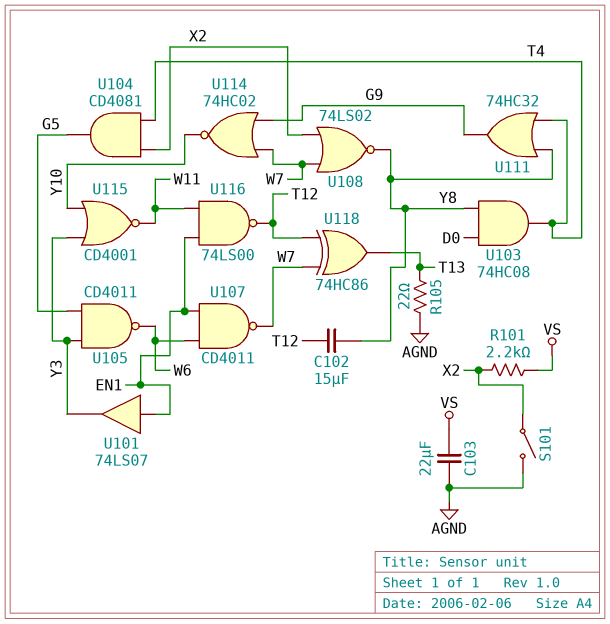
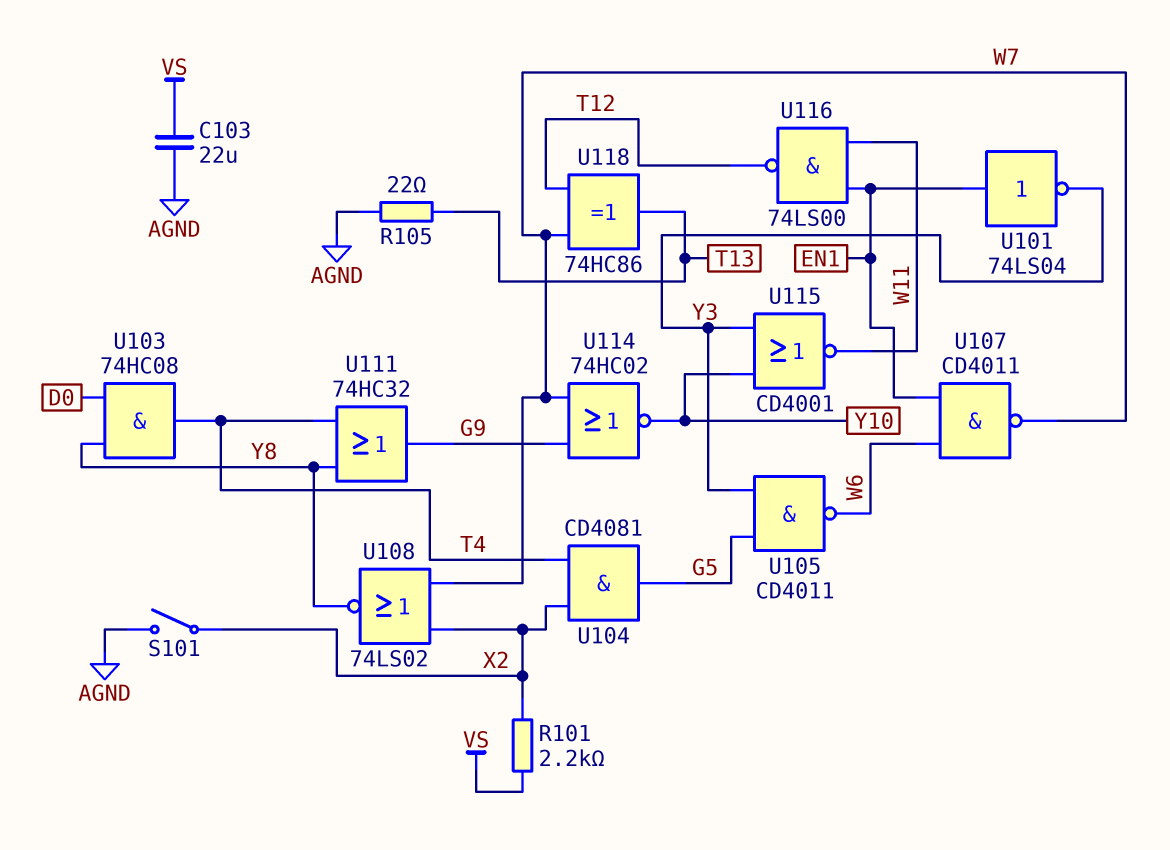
C102: 15uF (T12, Y8) -> none
U101: buffer 74LS07 (in EN1, out Y3) -> NOT 74LS04 (in EN1, out Y3)

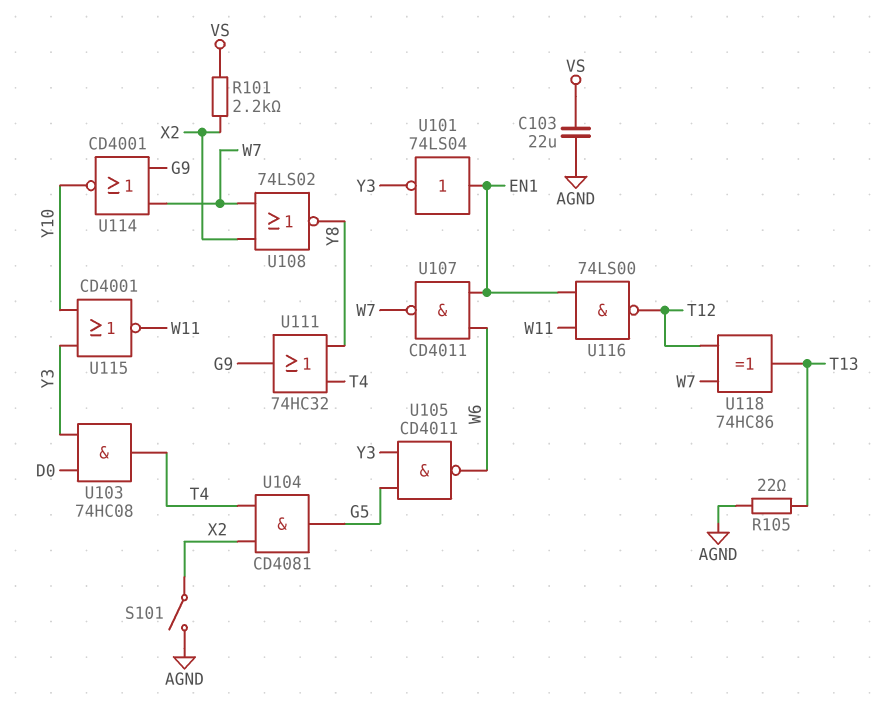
U103: AND 74HC08 (in D0, in Y8, out T4) -> AND 74HC08 (in D0, in Y3, out T4)
U114: NOR 74HC02 (in G9, in W7, out Y10) -> NOR CD4001 (in G9, in W7, out Y10)

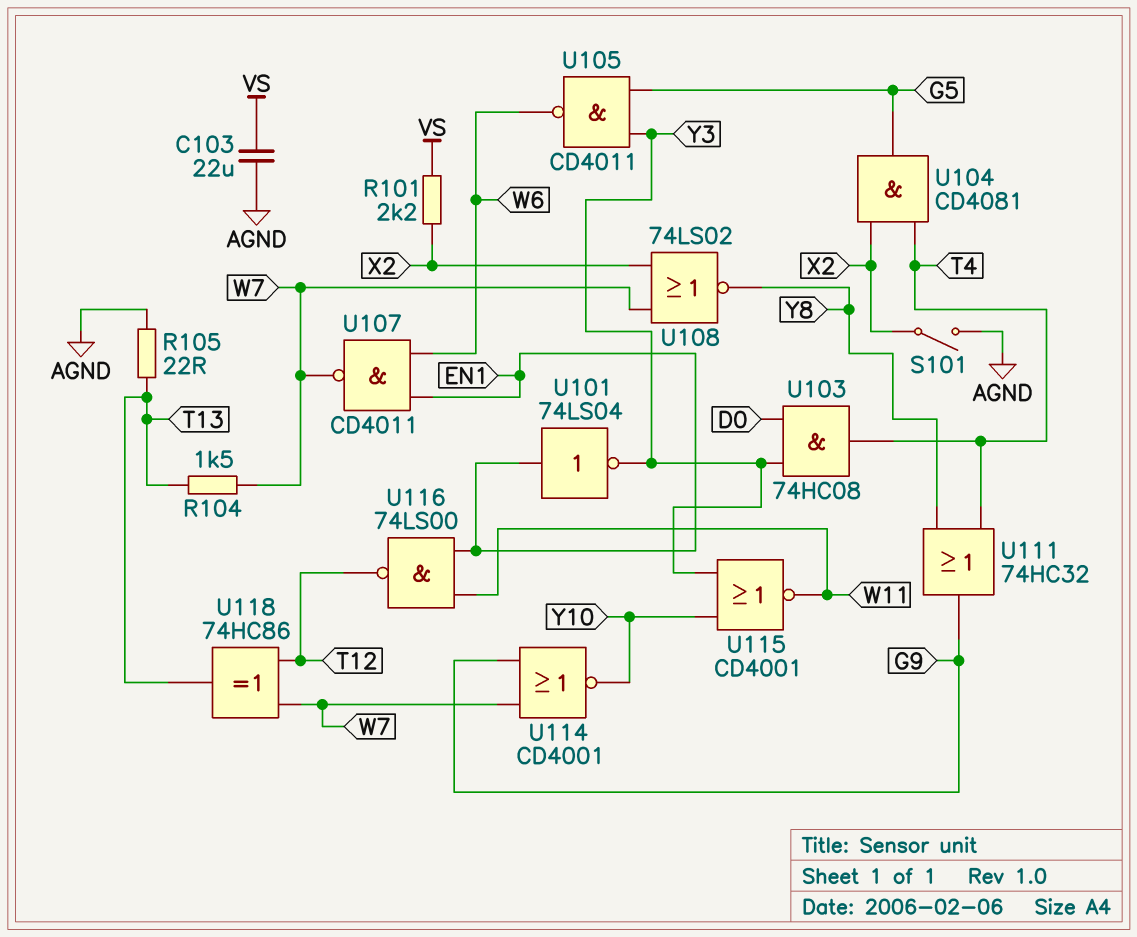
R104: none -> 1.5k (T13, W7)

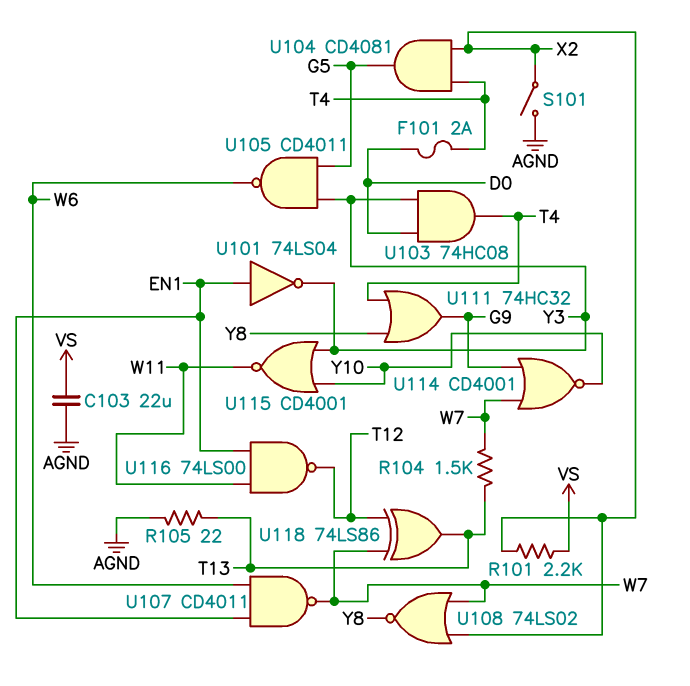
F101: none -> 2A (D0, T4)
U118: XOR 74HC86 (in T12, in W7, out T13) -> XOR 74LS86 (in T12, in W7, out T13)

